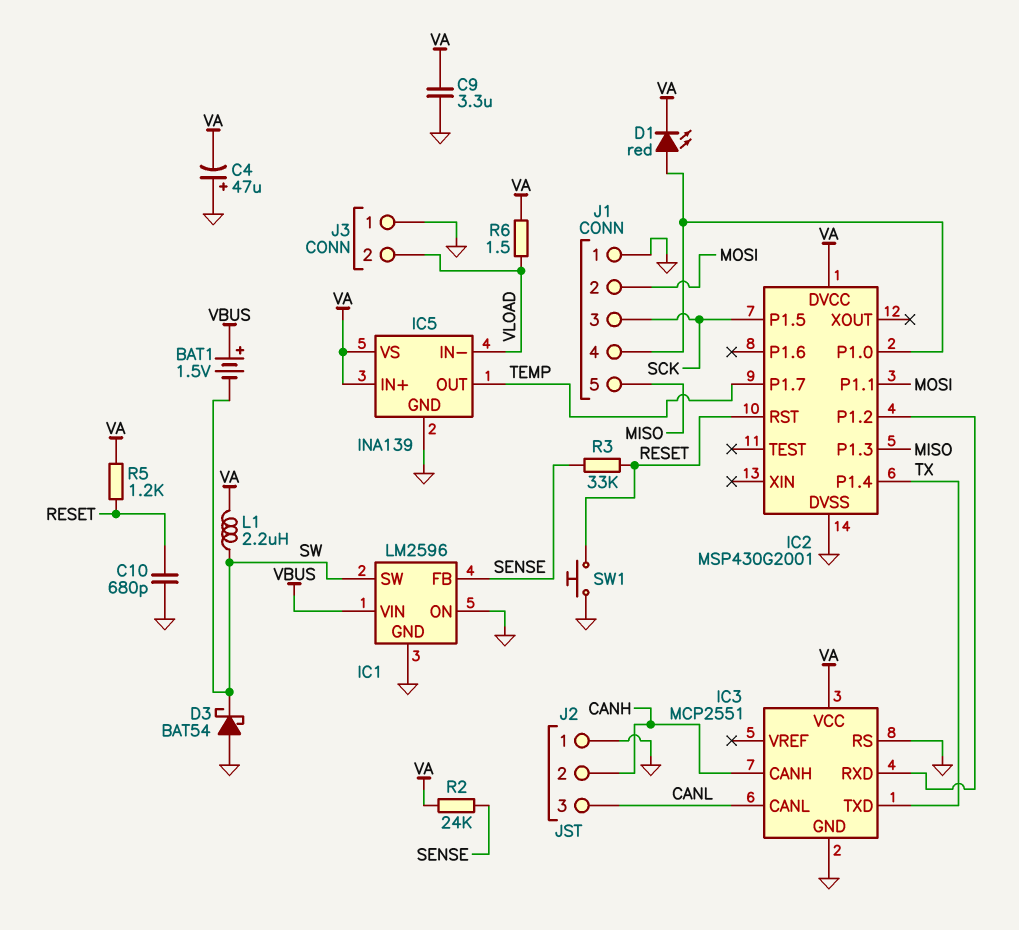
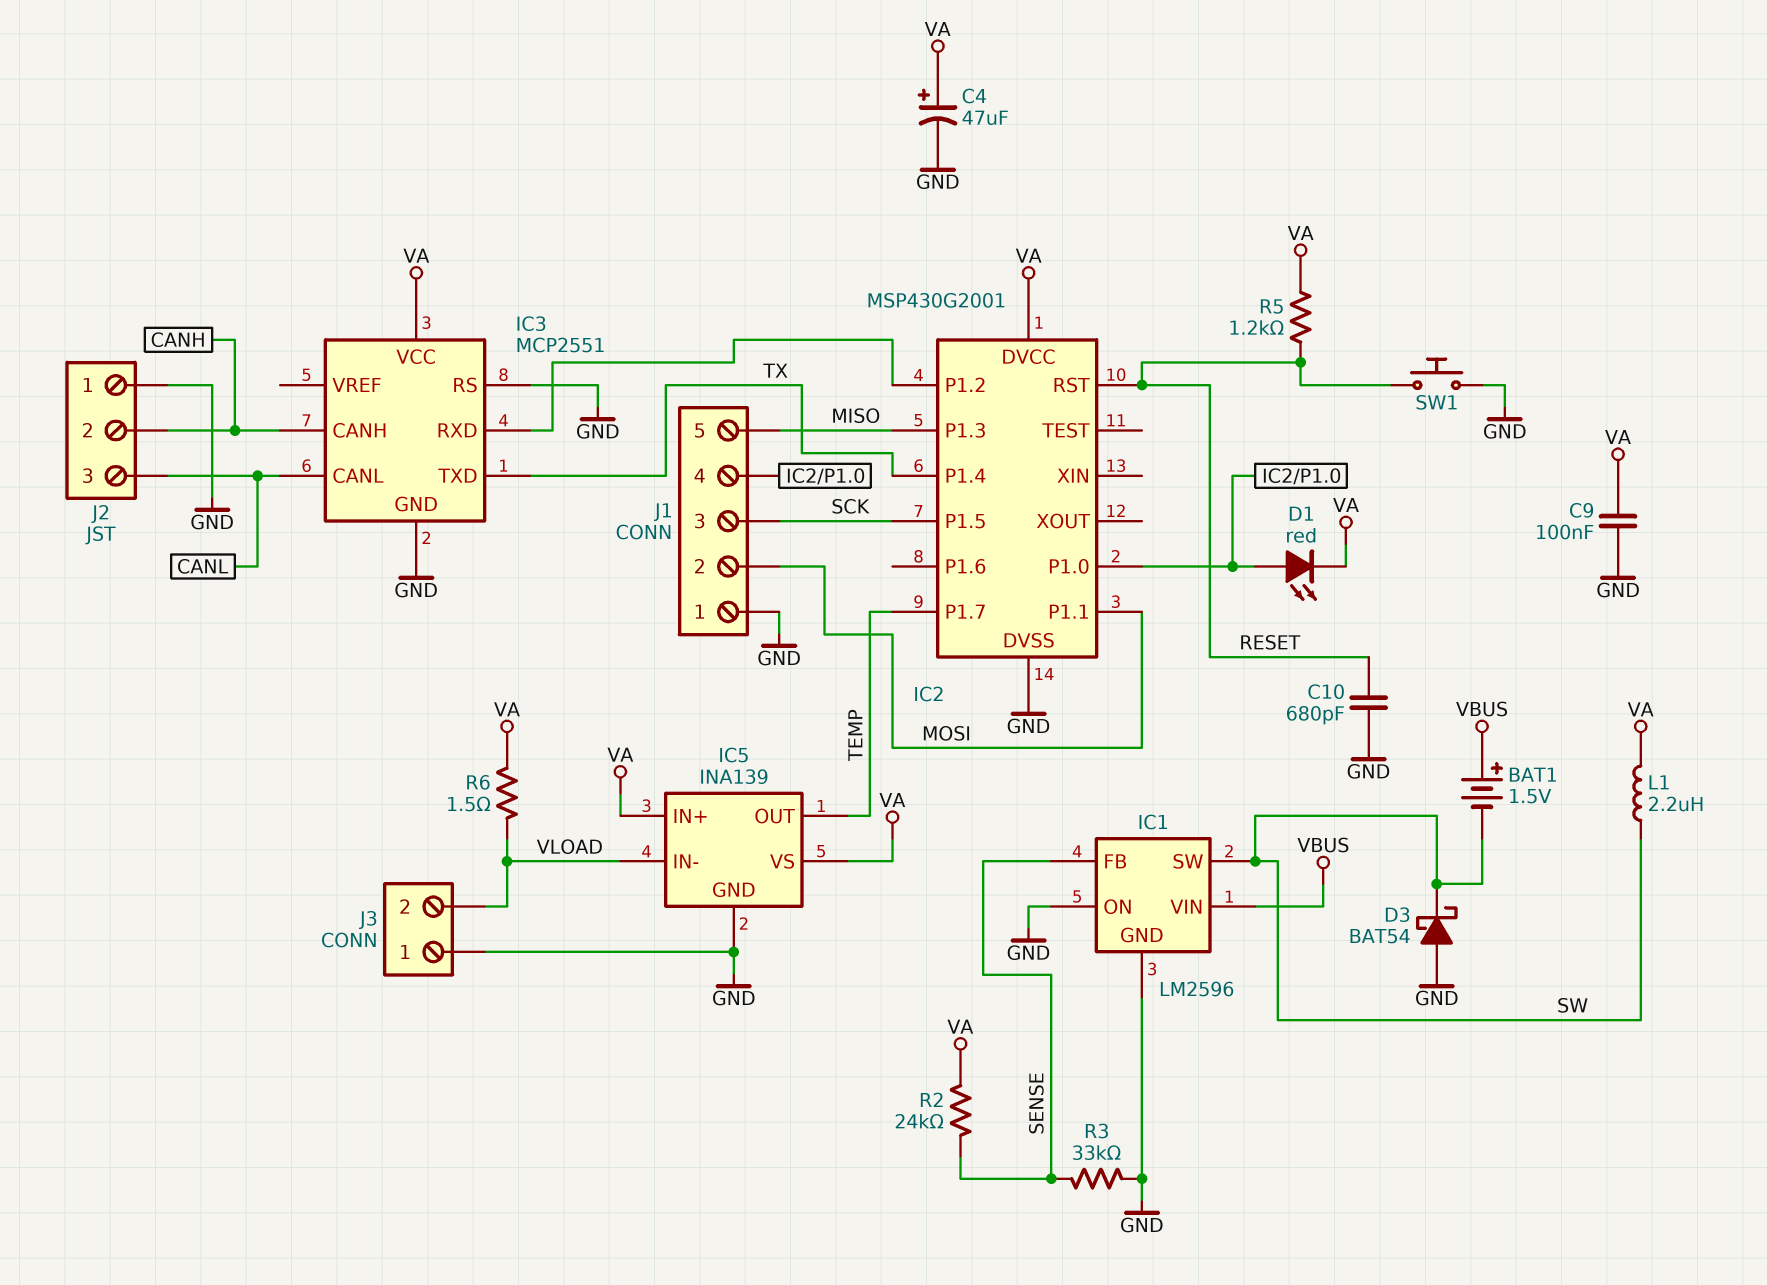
C4: 47uF (plus GND, minus VA) -> 47uF (plus VA, minus GND)
C9: 3.3uF (GND, VA) -> 100nF (GND, VA)
R3: 33k (RESET, SENSE) -> 33k (GND, SENSE)

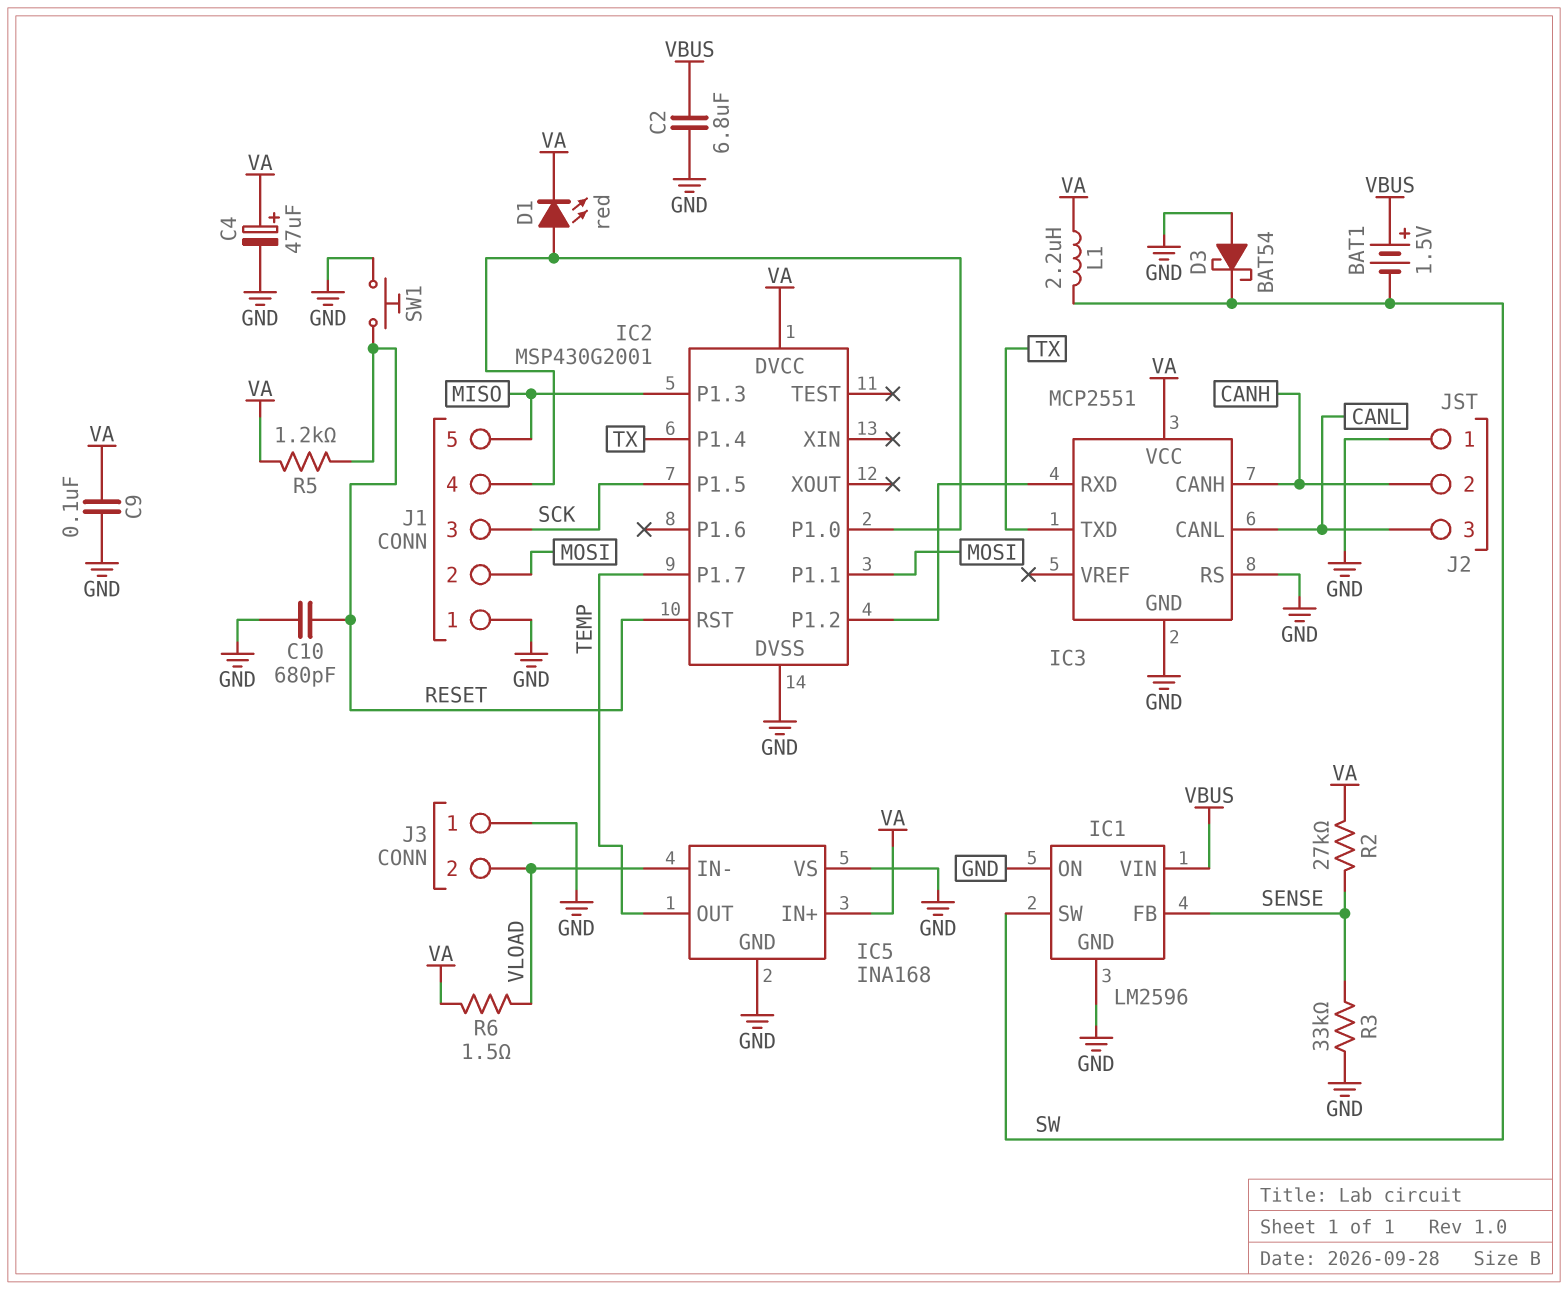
C2: none -> 6.8uF (GND, VBUS)
IC5: INA139 -> INA168
IC5 pin VS: VA -> GND
R2: 24k (SENSE, VA) -> 27k (SENSE, VA)

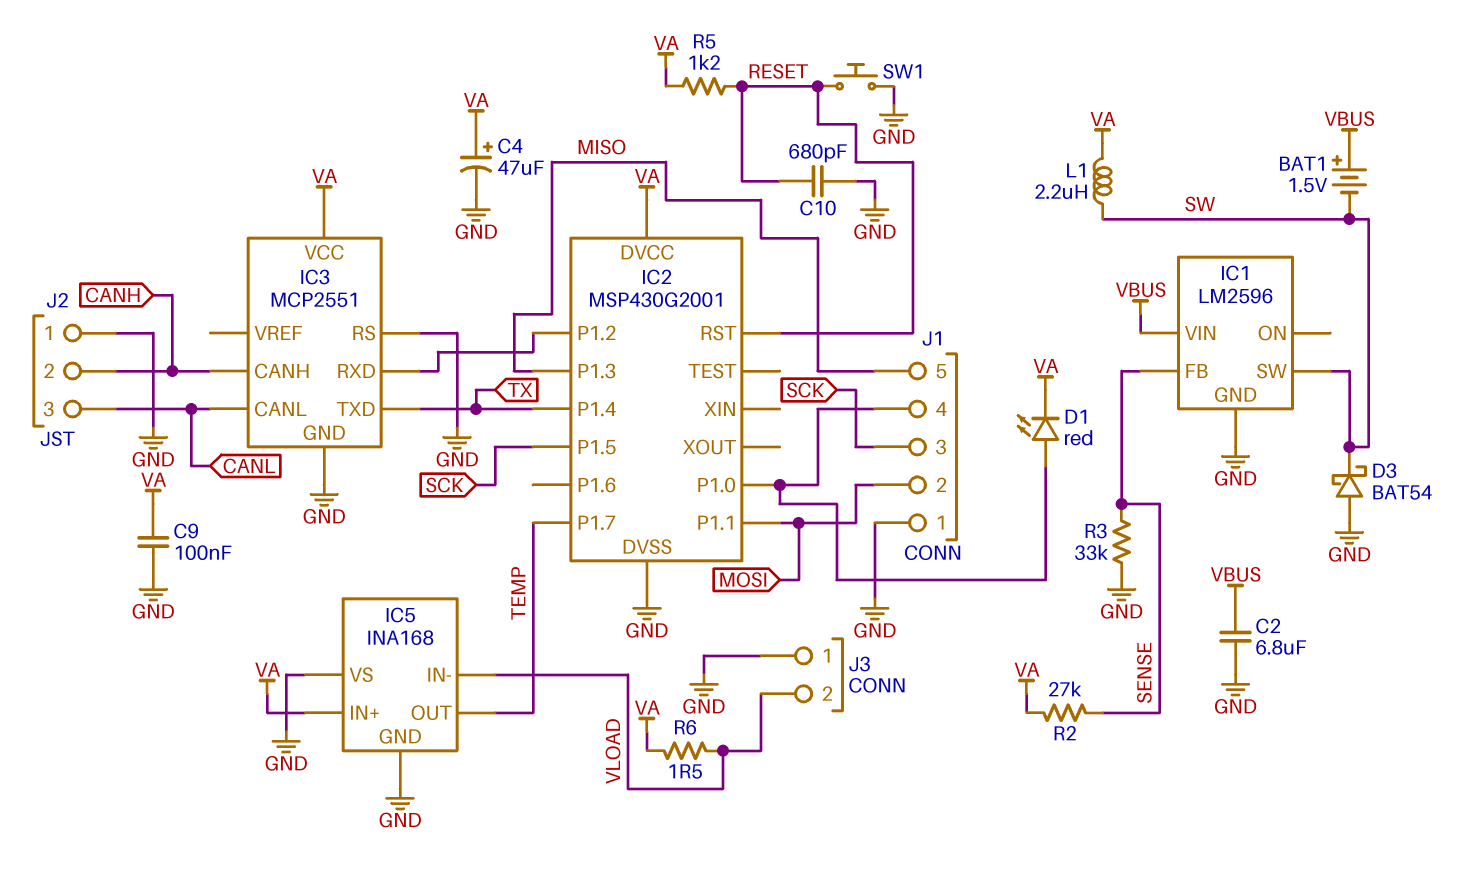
IC1 pin ON: GND -> none

